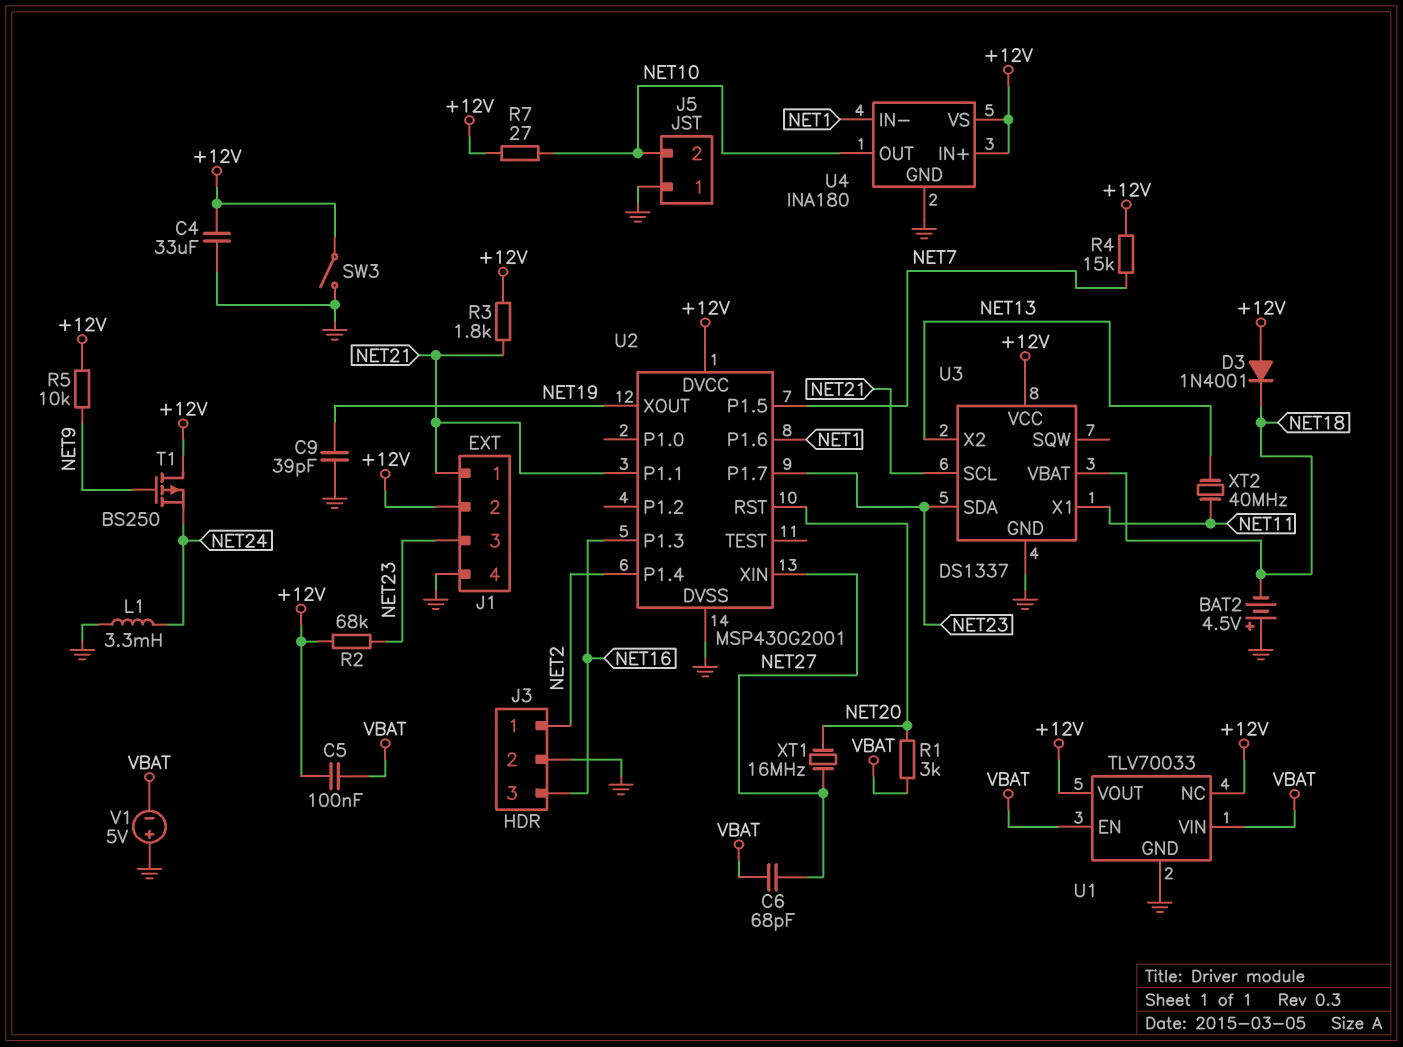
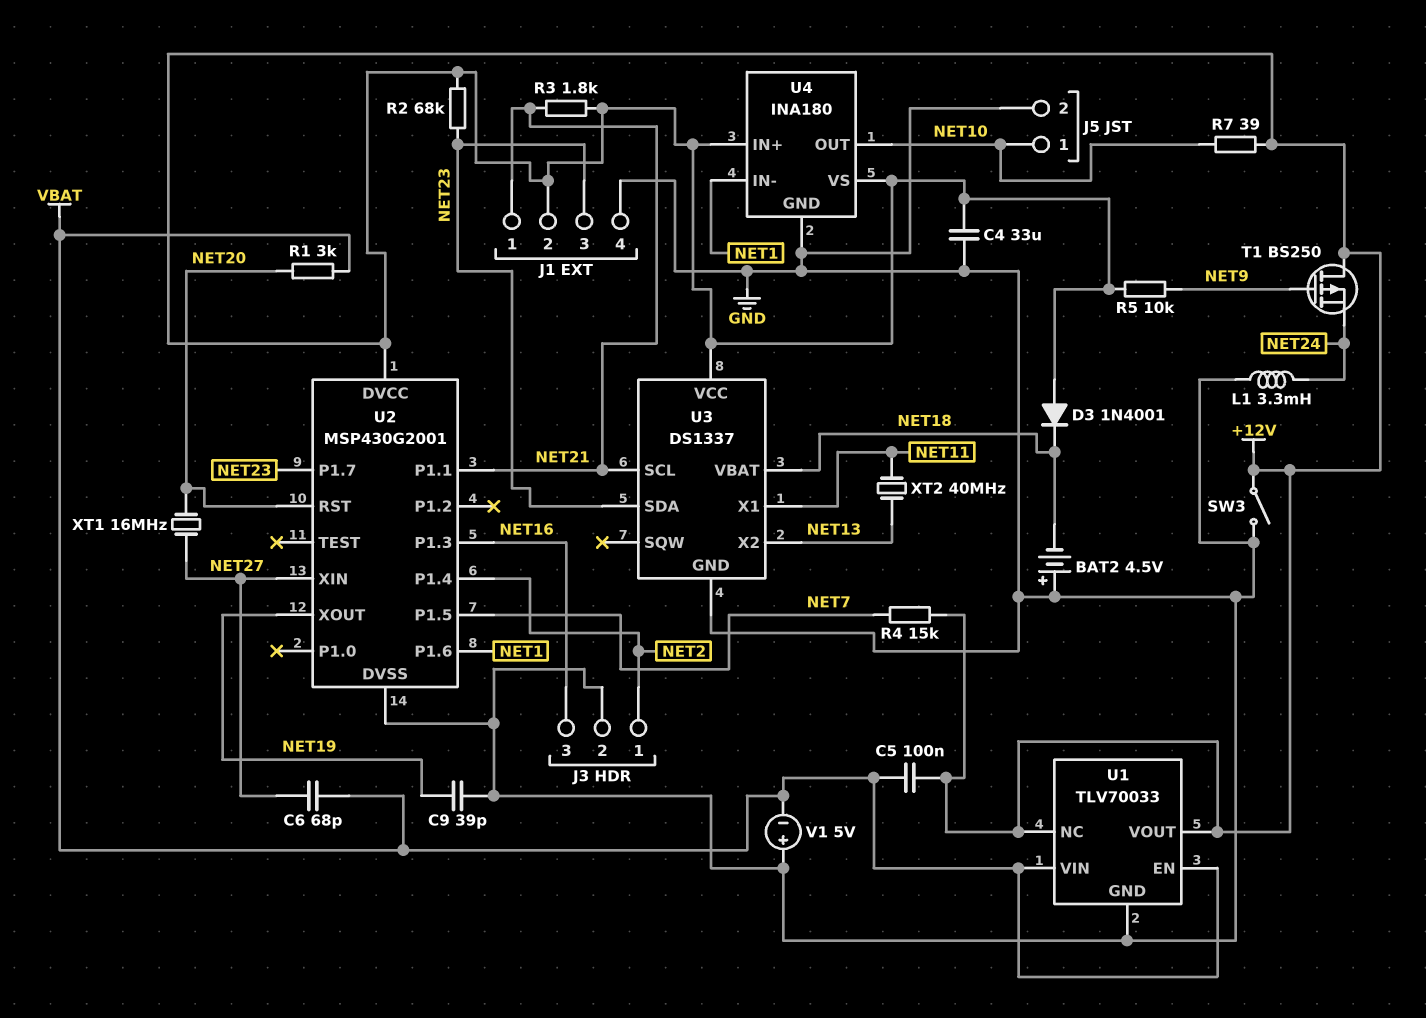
J5 pin 1: GND -> NET10
J5 pin 2: NET10 -> GND
R7: 27 (+12V, NET10) -> 39 (+12V, NET10)

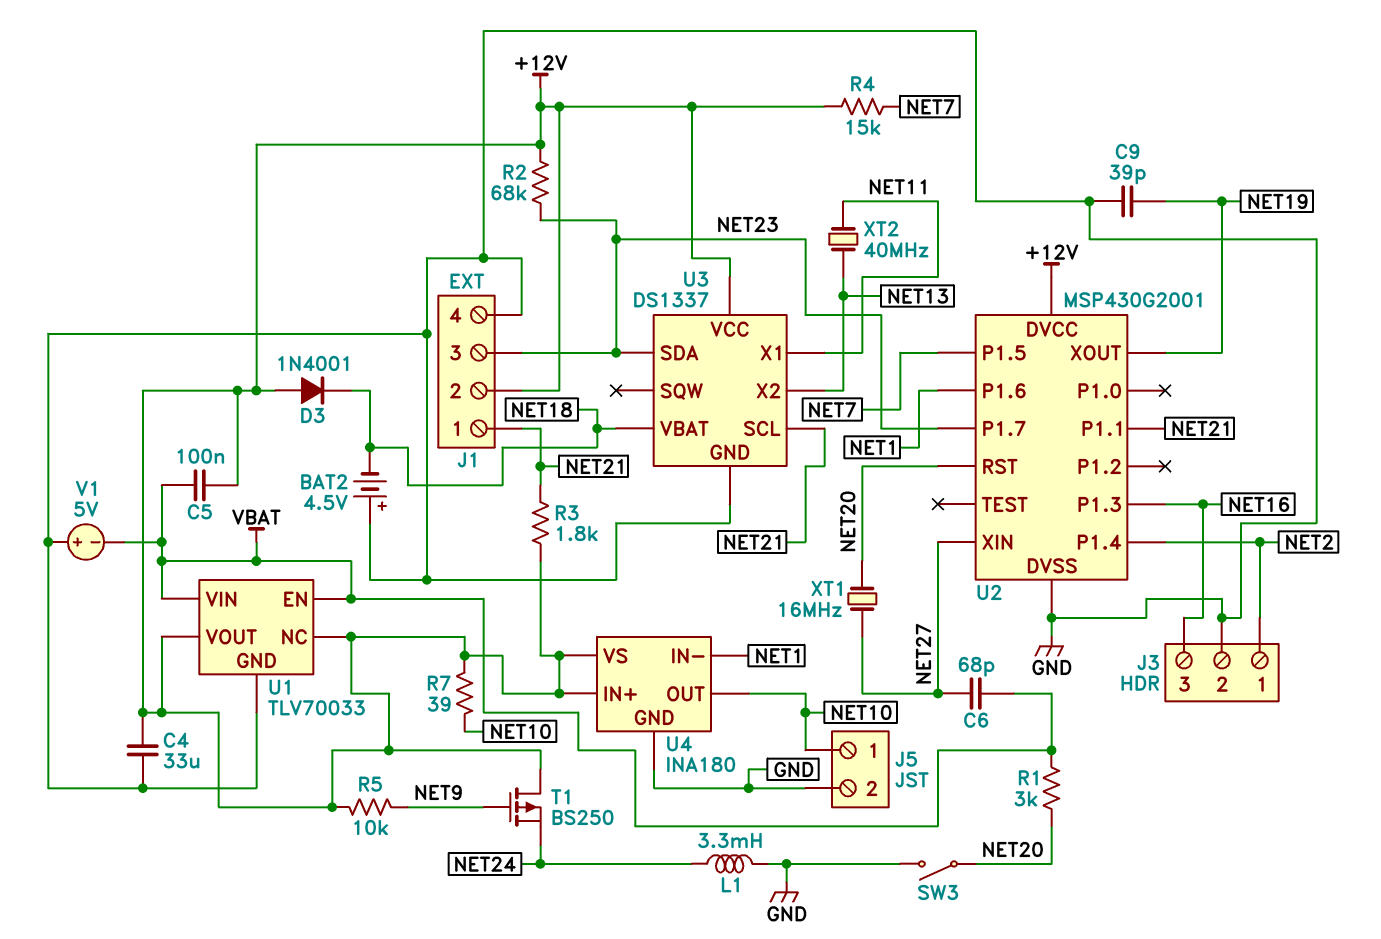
SW3: switch (+12V, GND) -> switch (GND, NET20)

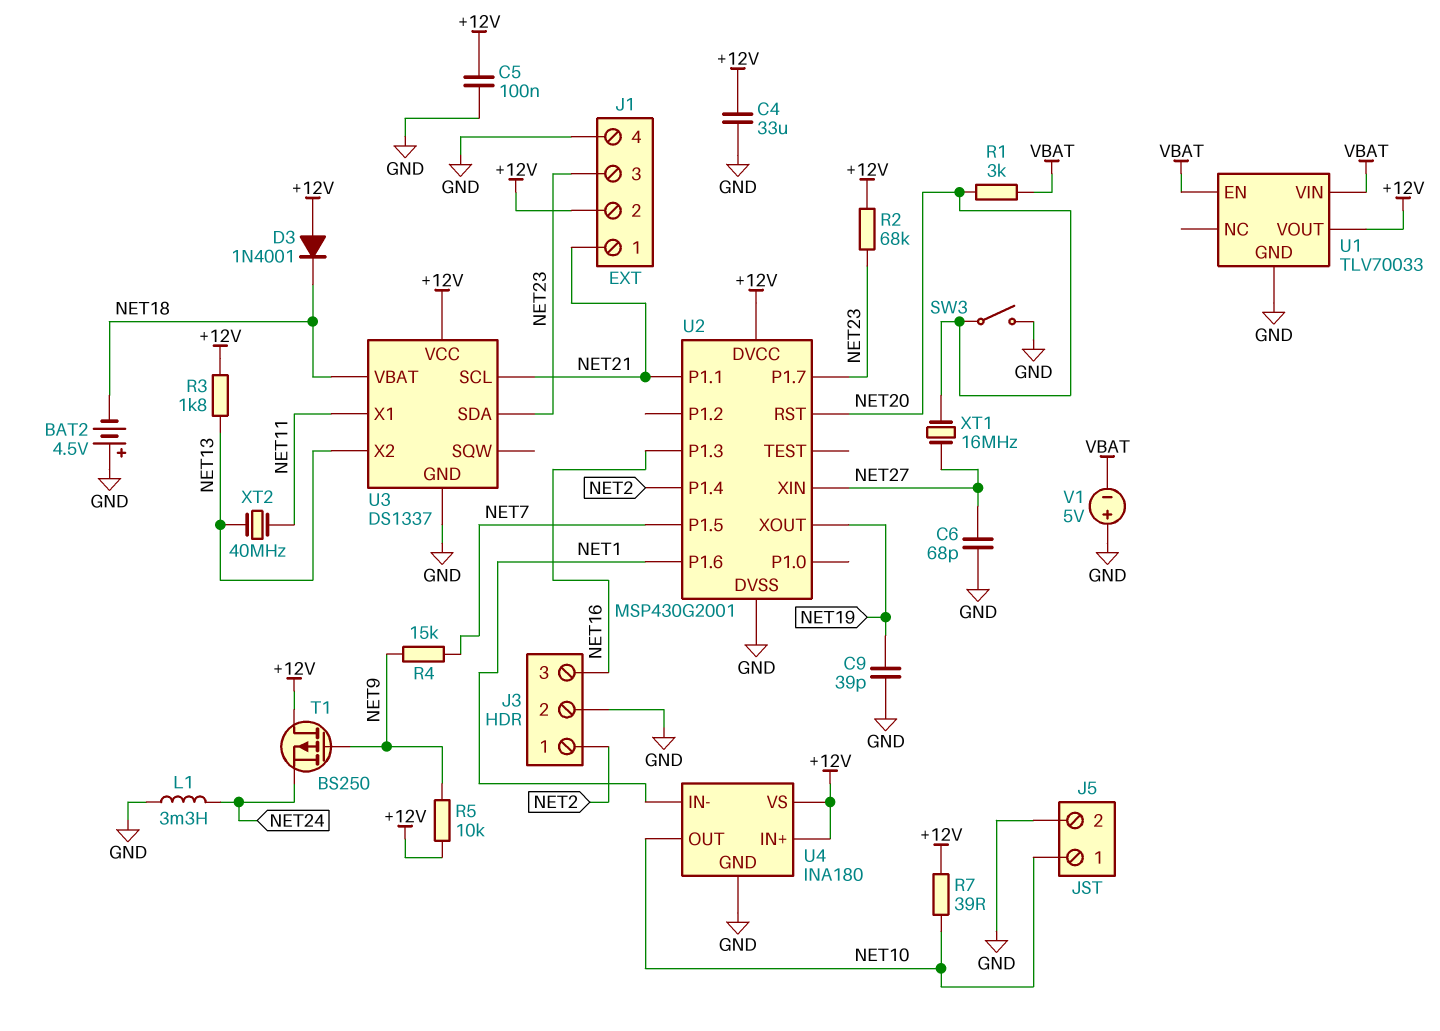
C5: 100nF (+12V, VBAT) -> 100nF (+12V, GND)
C6: 68pF (NET27, VBAT) -> 68pF (GND, NET27)
R3: 1.8k (+12V, NET21) -> 1.8k (+12V, NET13)
R4: 15k (+12V, NET7) -> 15k (NET7, NET9)
U1 pin NC: +12V -> none

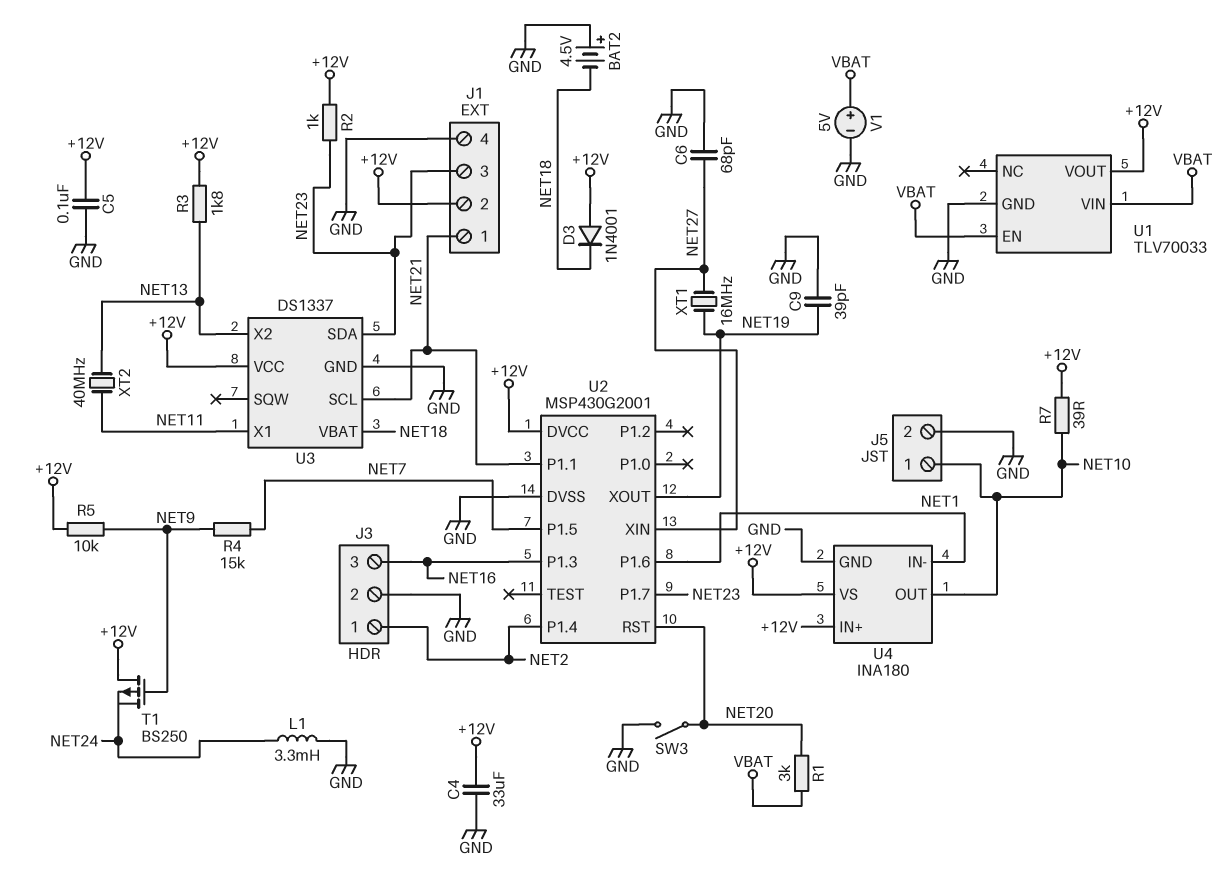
R2: 68k (+12V, NET23) -> 1k (+12V, NET23)
V1: 5V (plus GND, minus VBAT) -> 5V (plus VBAT, minus GND)
XT1: 16MHz (NET20, NET27) -> 16MHz (NET19, NET27)

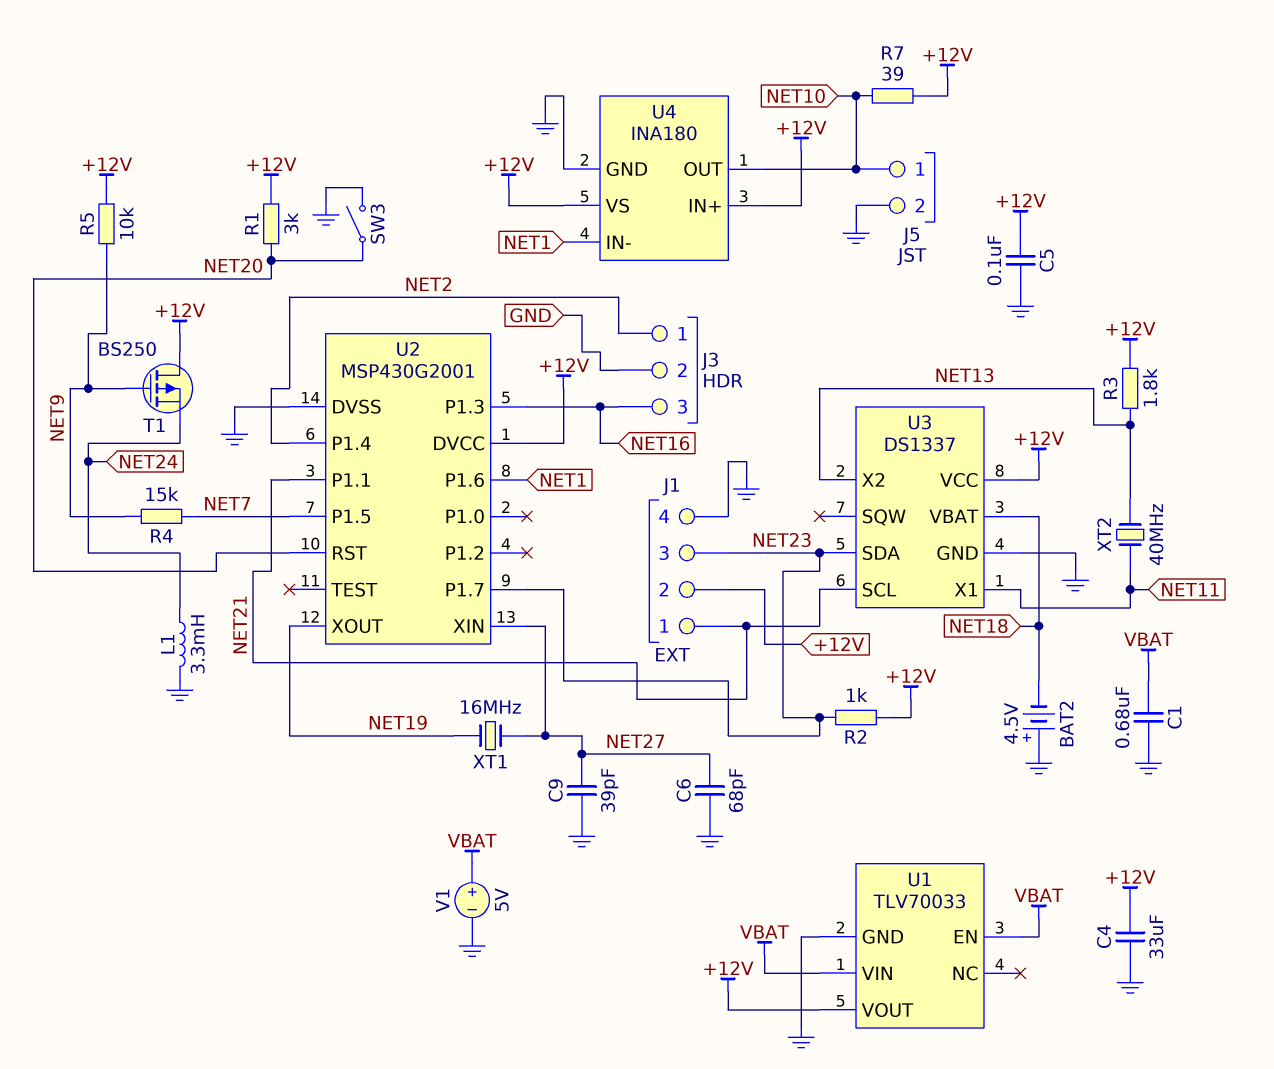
C1: none -> 680nF (GND, VBAT)
C9: 39pF (GND, NET19) -> 39pF (GND, NET27)
D3: diode 1N4001 (A +12V, K NET18) -> none
R1: 3k (NET20, VBAT) -> 3k (+12V, NET20)

